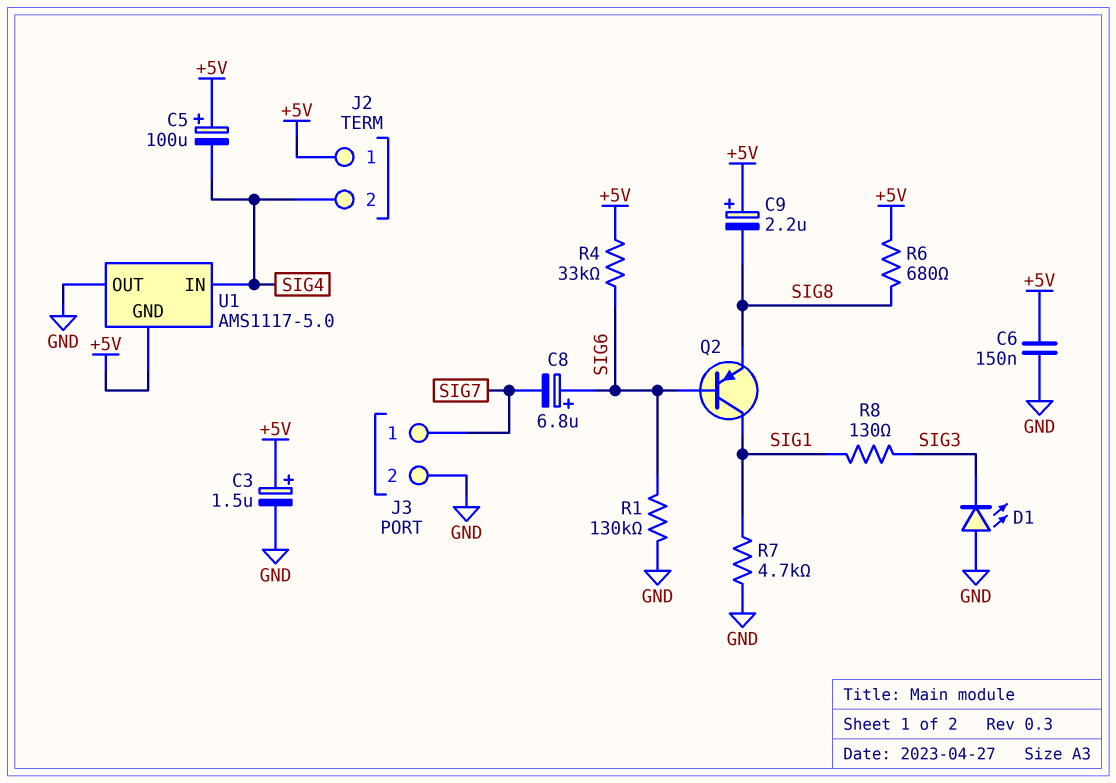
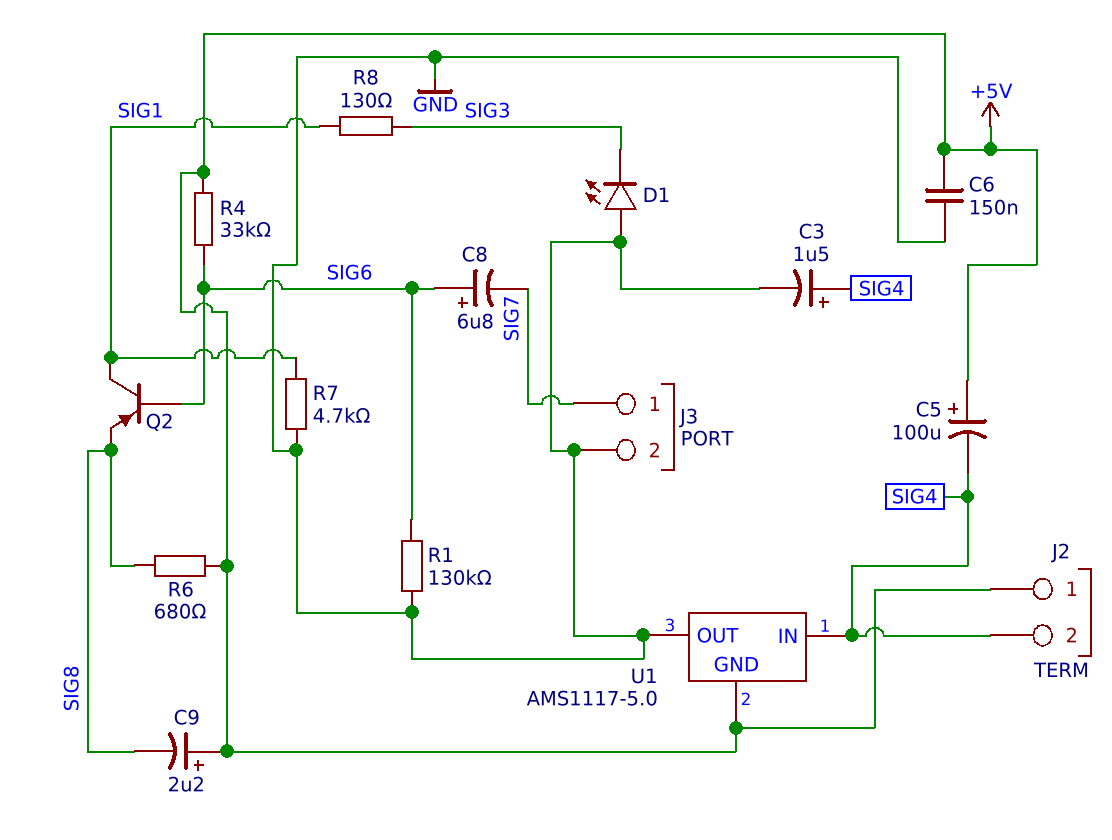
C3: 1.5uF (plus +5V, minus GND) -> 1.5uF (plus SIG4, minus GND)

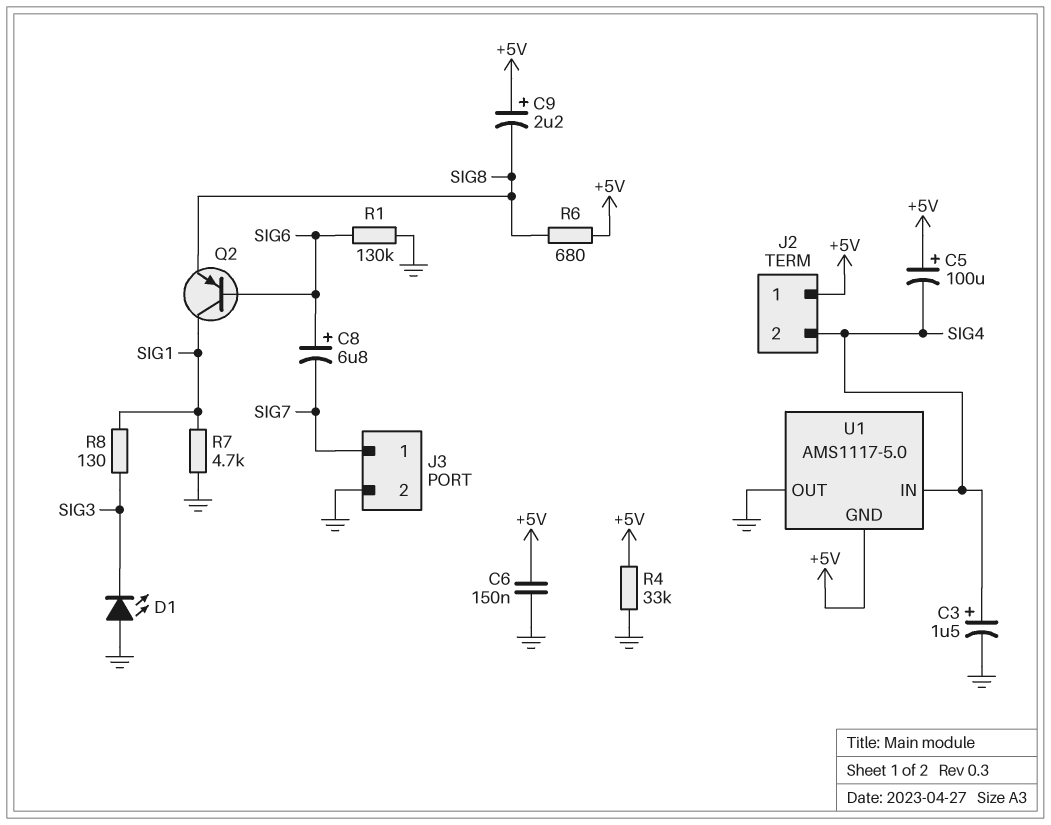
R4: 33k (+5V, SIG6) -> 33k (+5V, GND)

